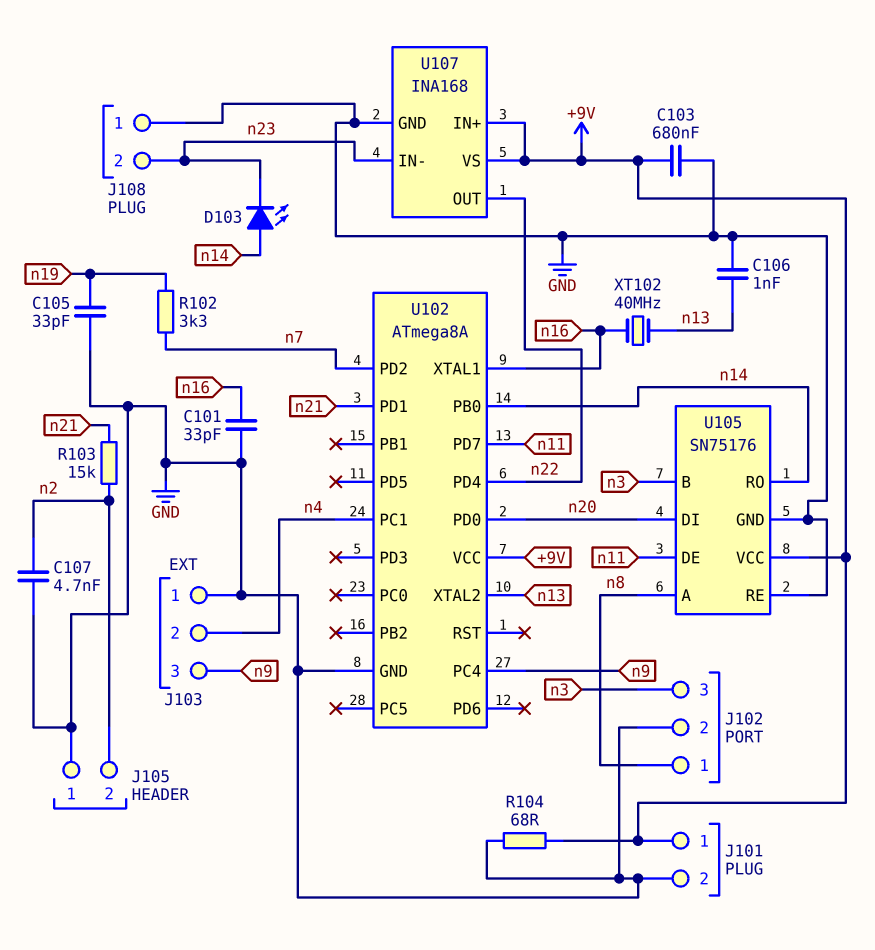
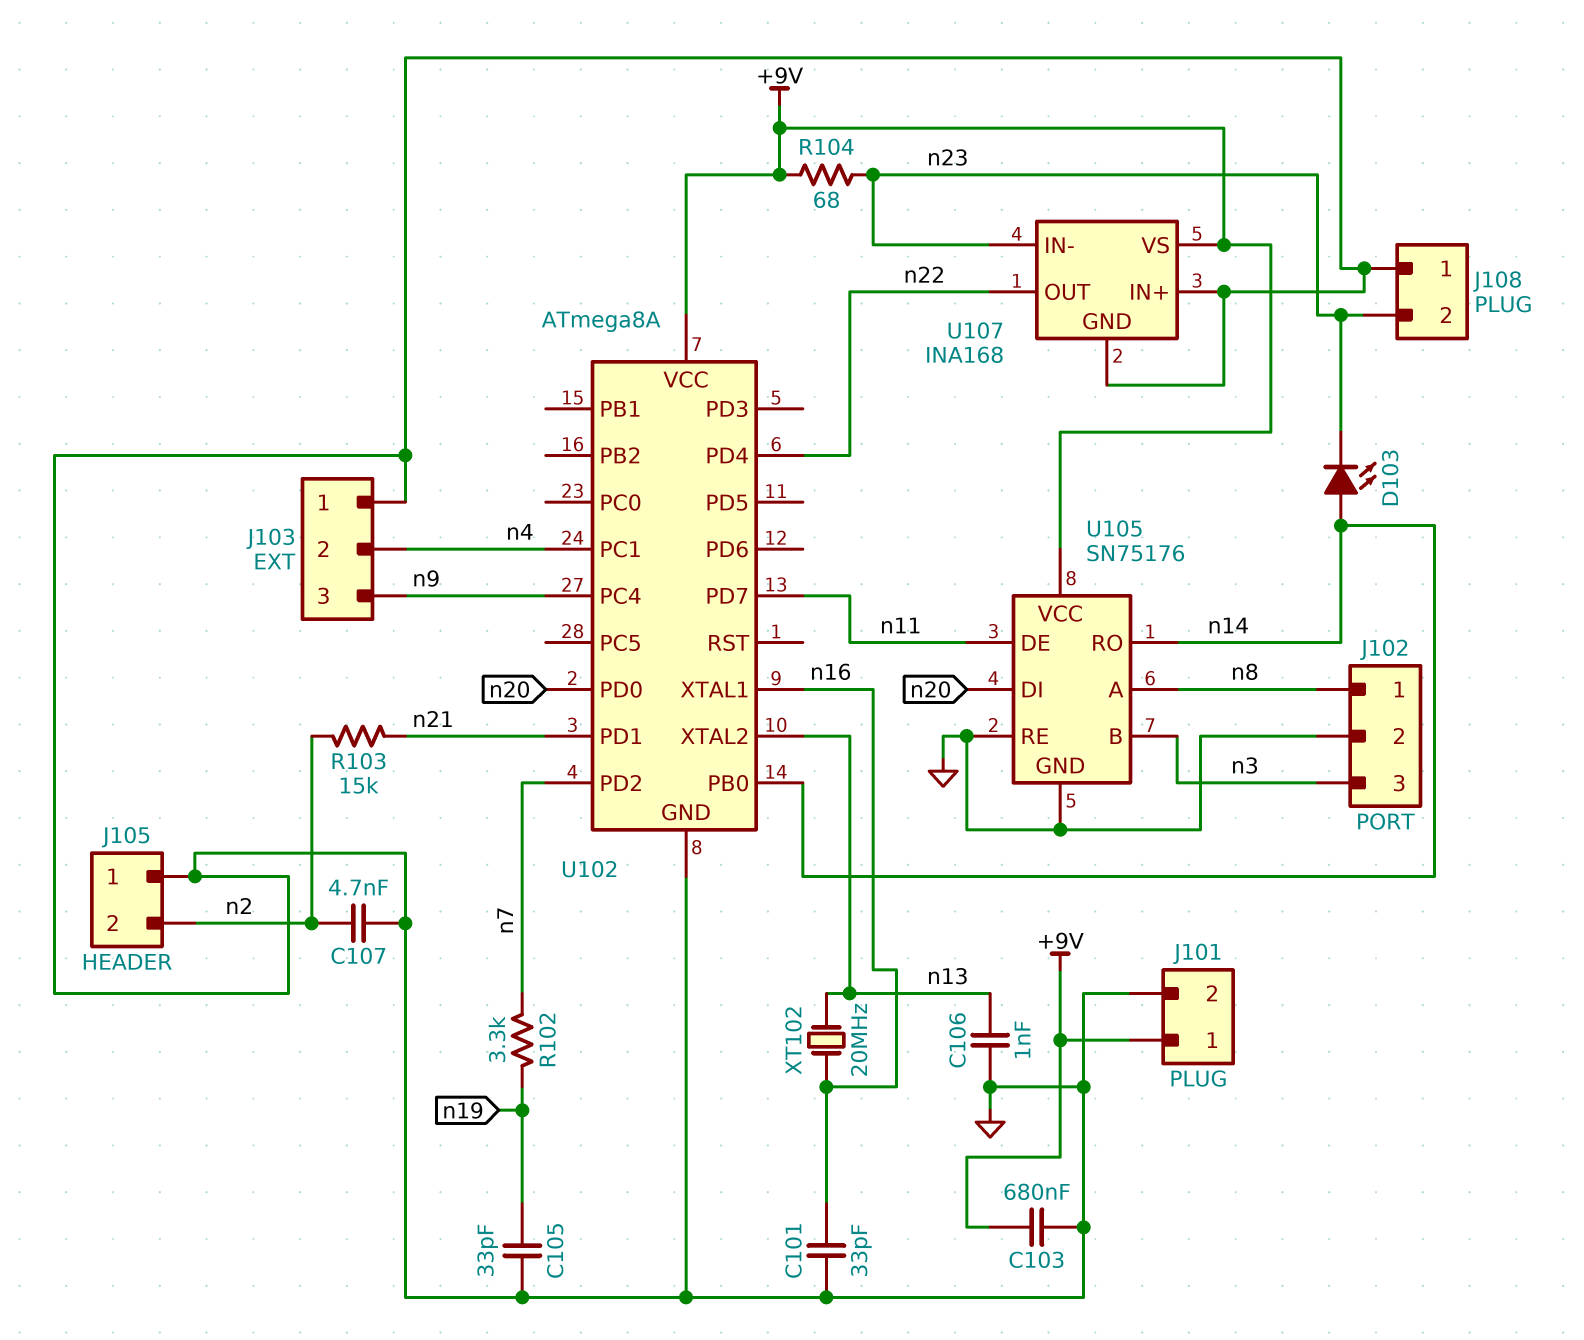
R104: 68 (+9V, GND) -> 68 (+9V, n23)
U107 pin IN+: +9V -> GND
XT102: 40MHz (n13, n16) -> 20MHz (n13, n16)

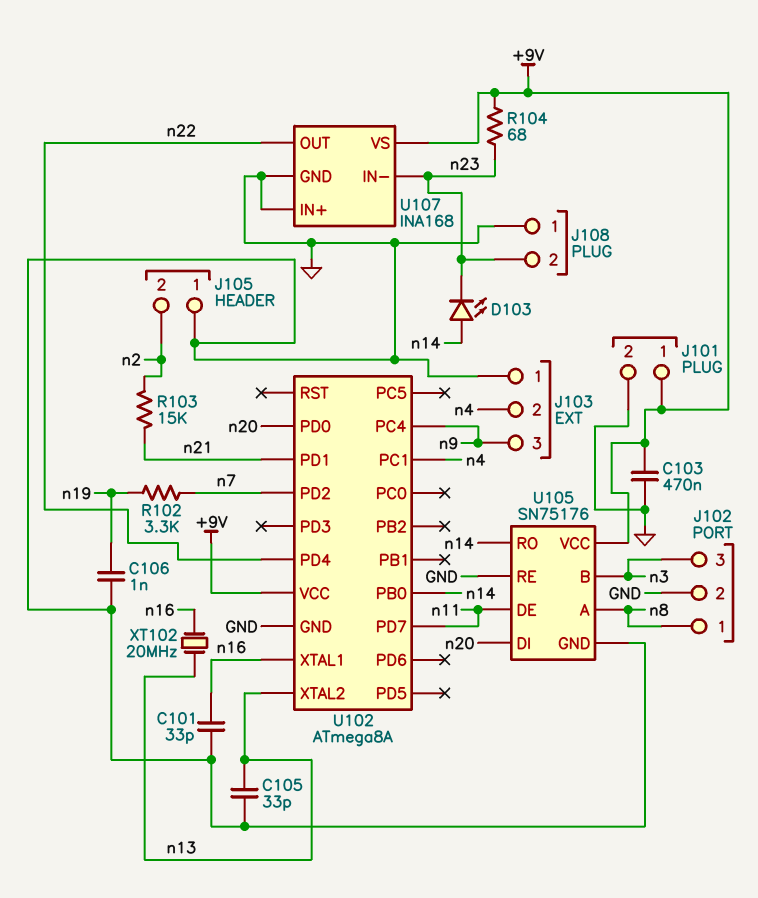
C103: 680nF (+9V, GND) -> 470nF (+9V, GND)
C105: 33pF (GND, n19) -> 33pF (GND, n13)
C106: 1nF (GND, n13) -> 1nF (GND, n19)
C107: 4.7nF (GND, n2) -> none

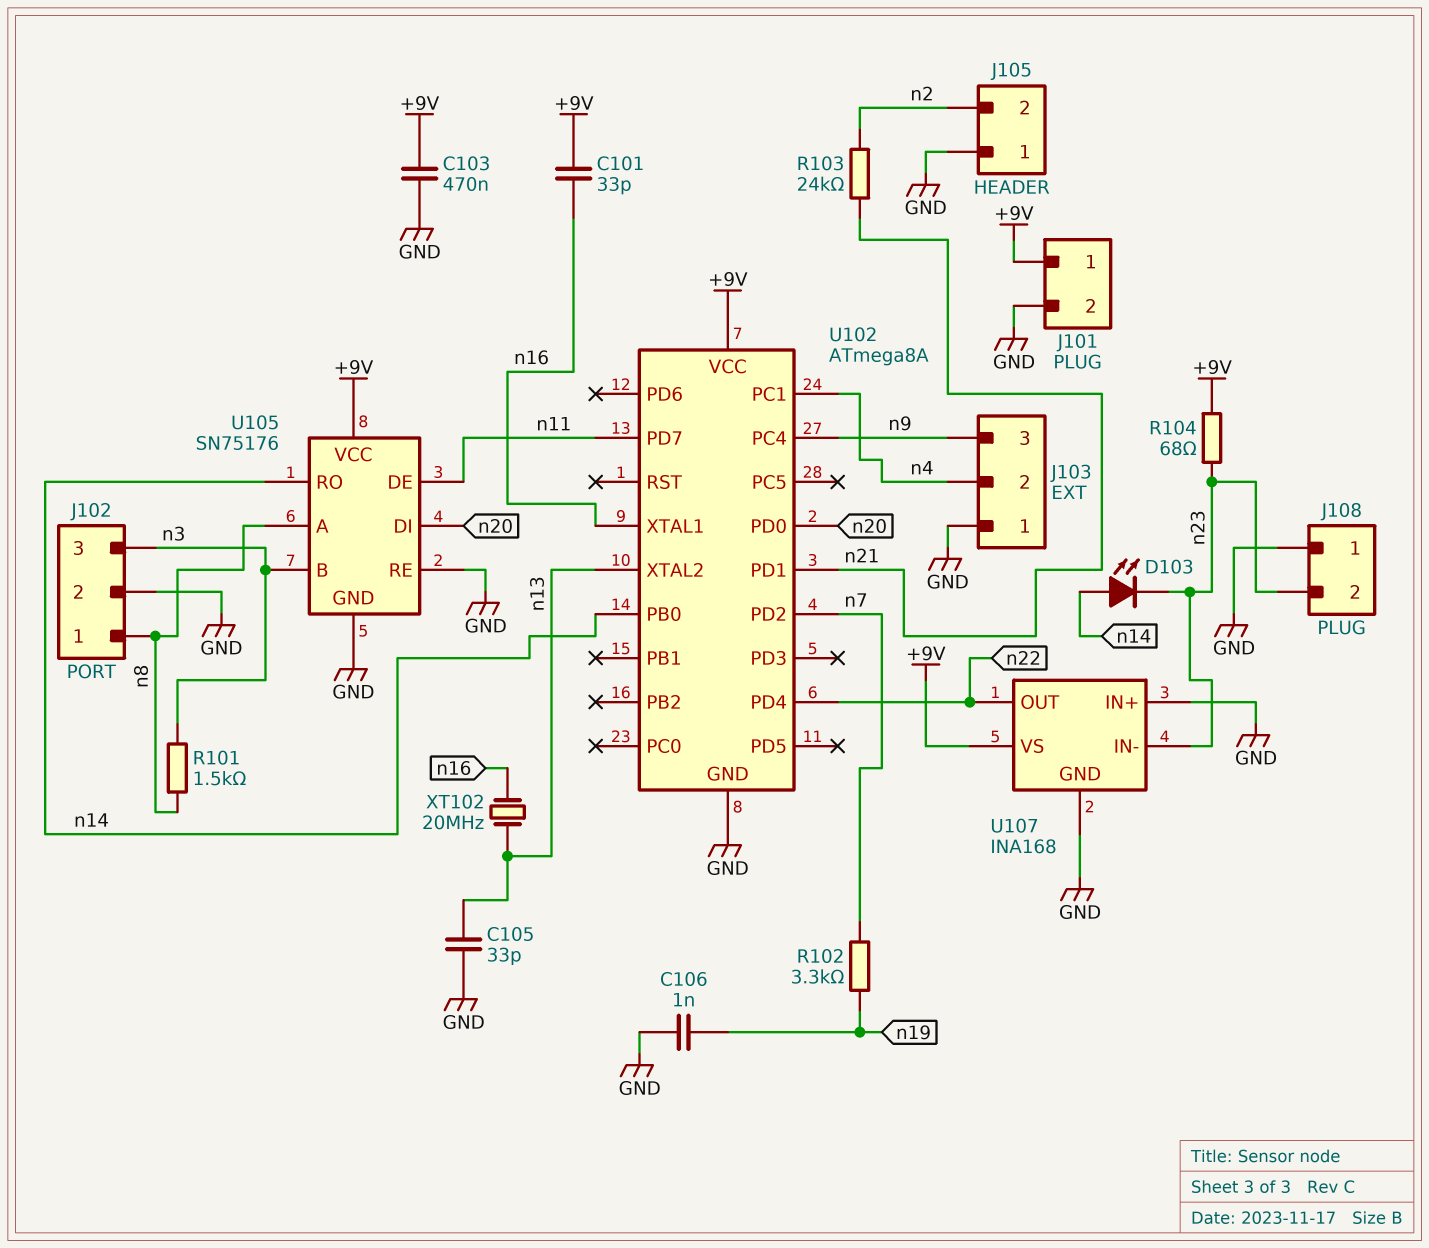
C101: 33pF (GND, n16) -> 33pF (+9V, n16)
R101: none -> 1.5k (n3, n8)
R103: 15k (n2, n21) -> 24k (n2, n21)

